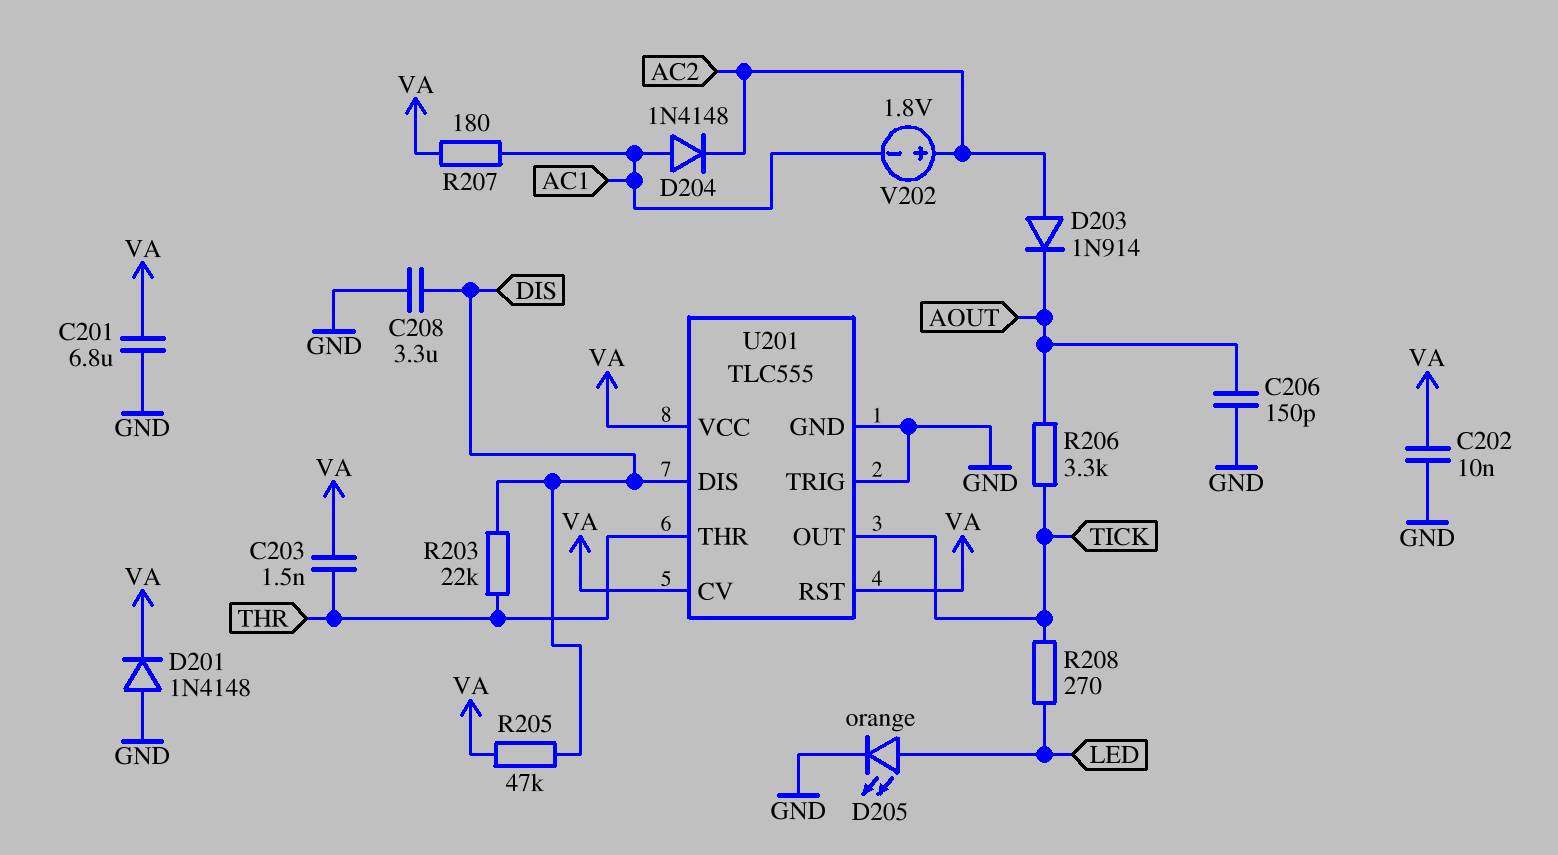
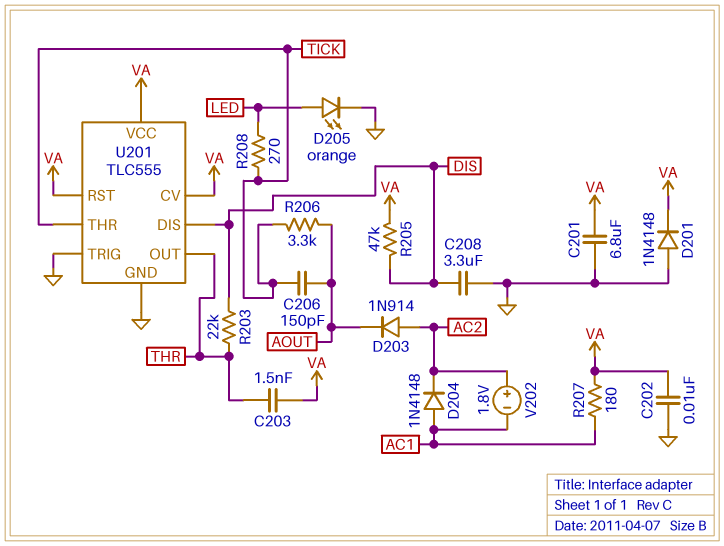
C206: 150pF (AOUT, GND) -> 150pF (AOUT, TICK)
U201 pin OUT: TICK -> THR
U201 pin THR: THR -> TICK

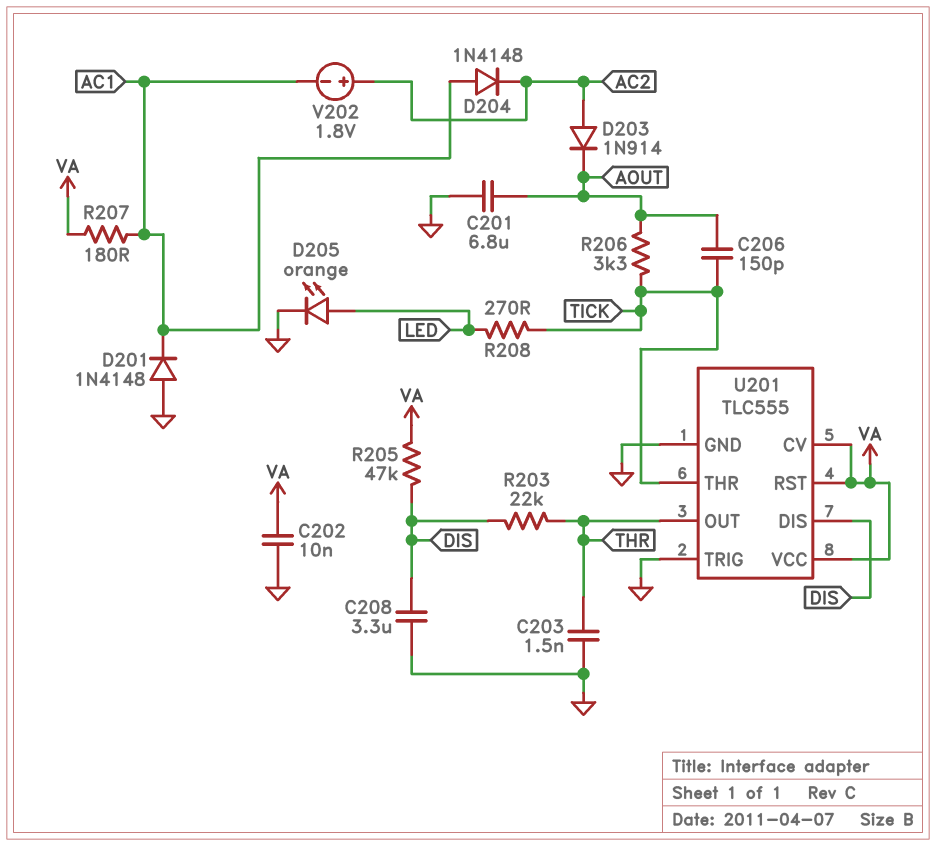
C201: 6.8uF (GND, VA) -> 6.8uF (AOUT, GND)
C203: 1.5nF (THR, VA) -> 1.5nF (GND, THR)
D201: diode 1N4148 (A GND, K VA) -> diode 1N4148 (A GND, K AC1)

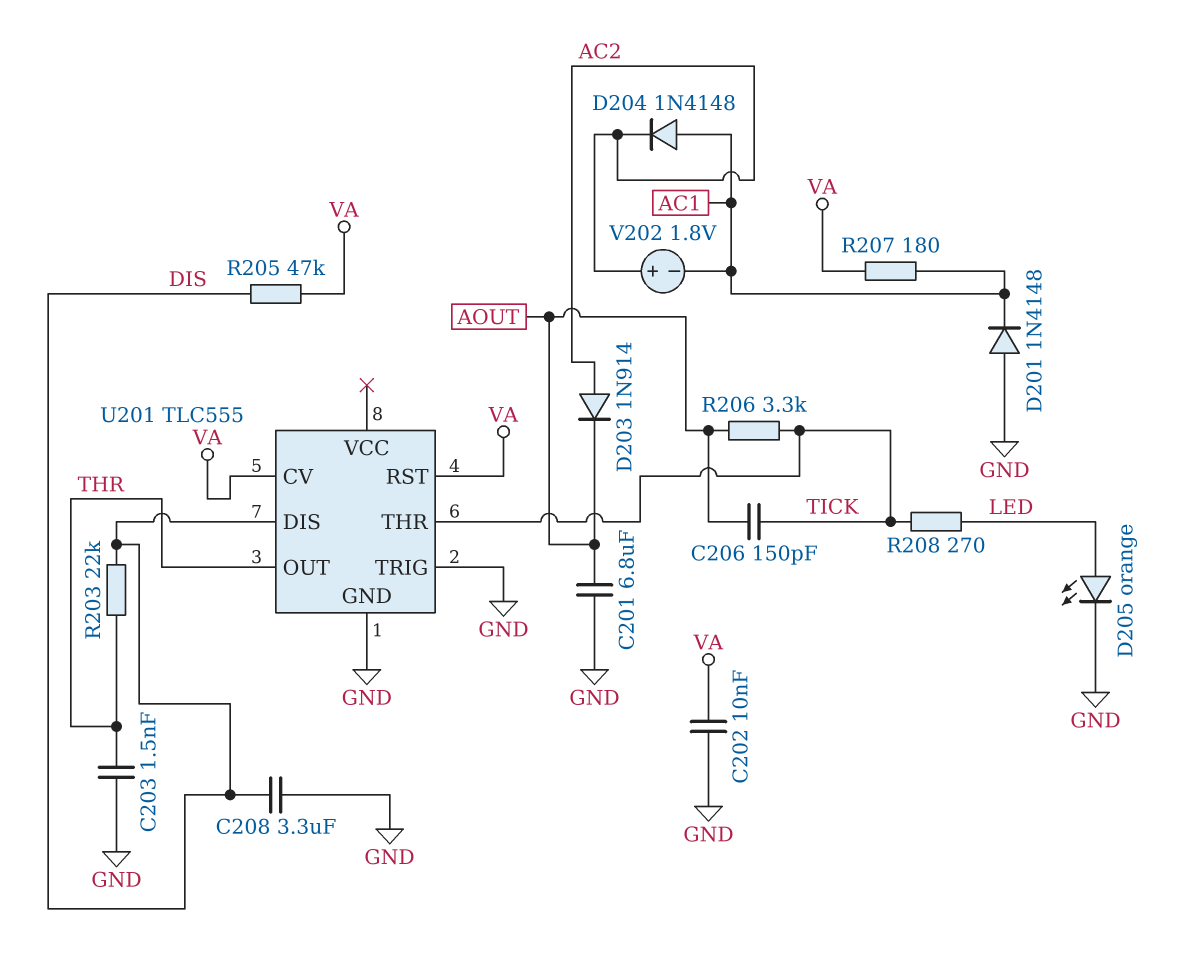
U201 pin VCC: VA -> none

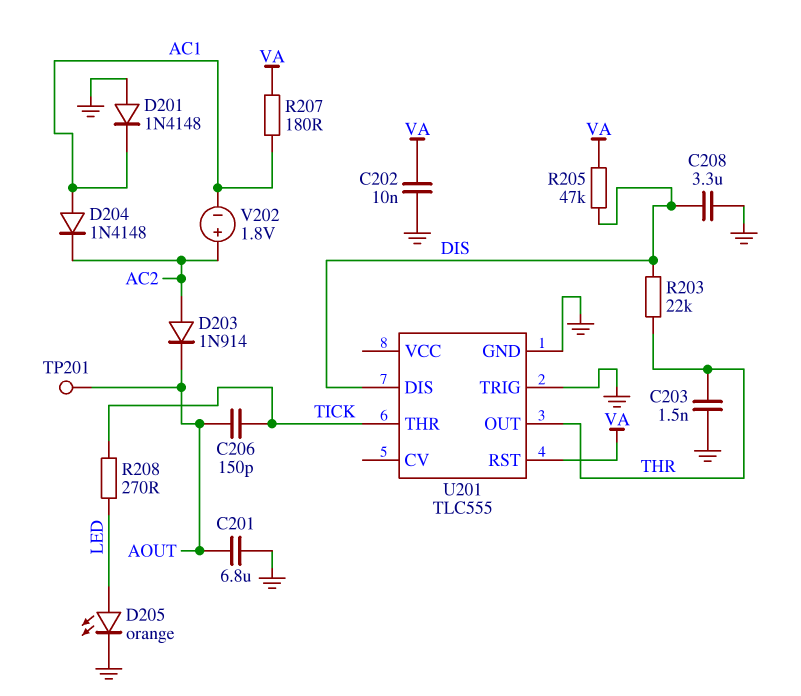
R206: 3.3k (AOUT, TICK) -> none
TP201: none -> test point (AOUT)
U201 pin CV: VA -> none

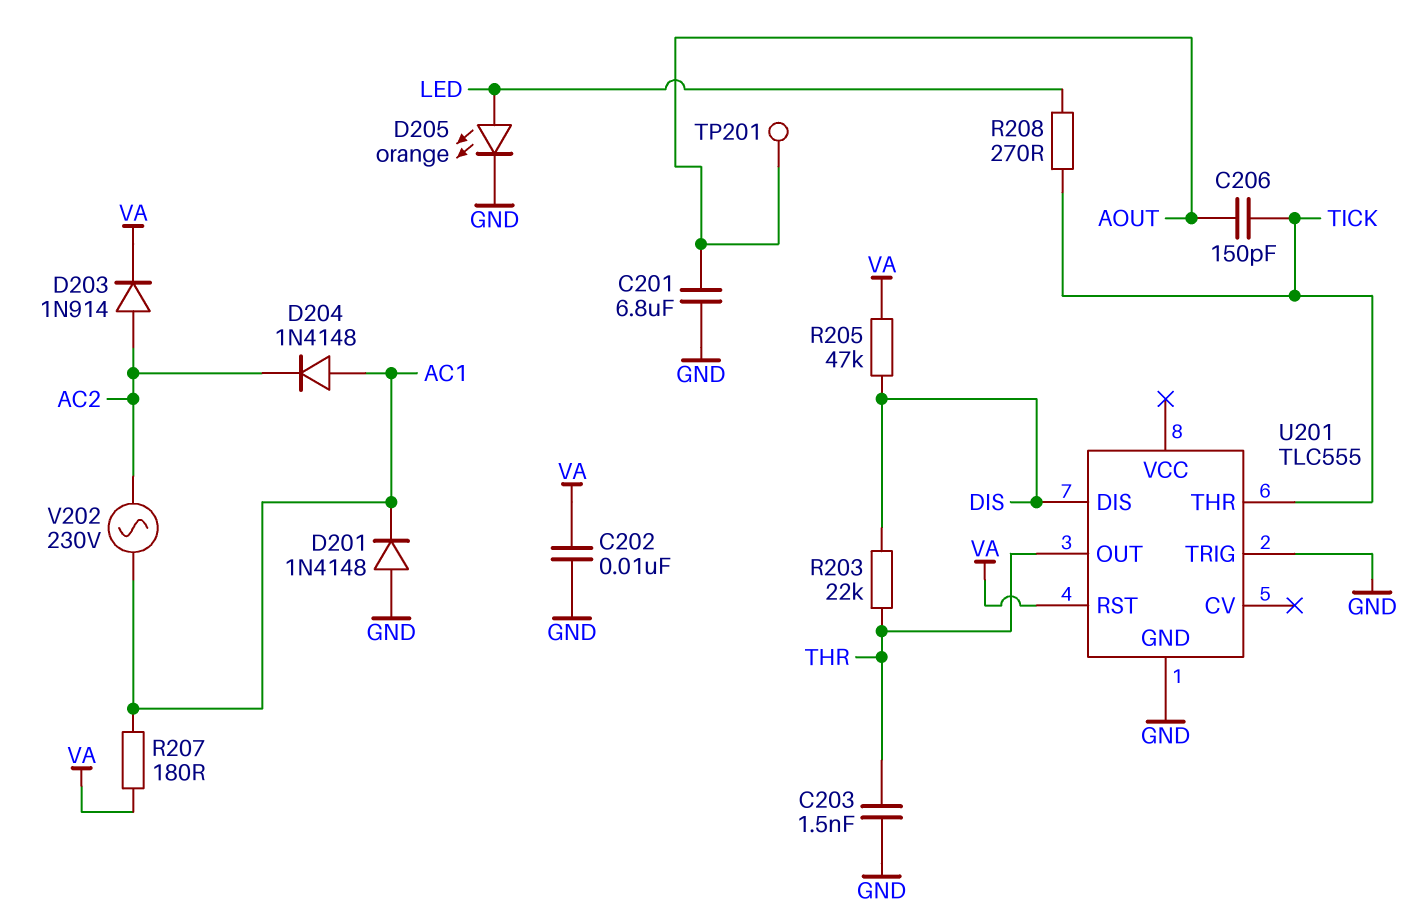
C208: 3.3uF (DIS, GND) -> none
D203: diode 1N914 (A AC2, K AOUT) -> diode 1N914 (A AC2, K VA)
V202: 1.8V (plus AC2, minus AC1) -> AC 230V (AC1, AC2)

